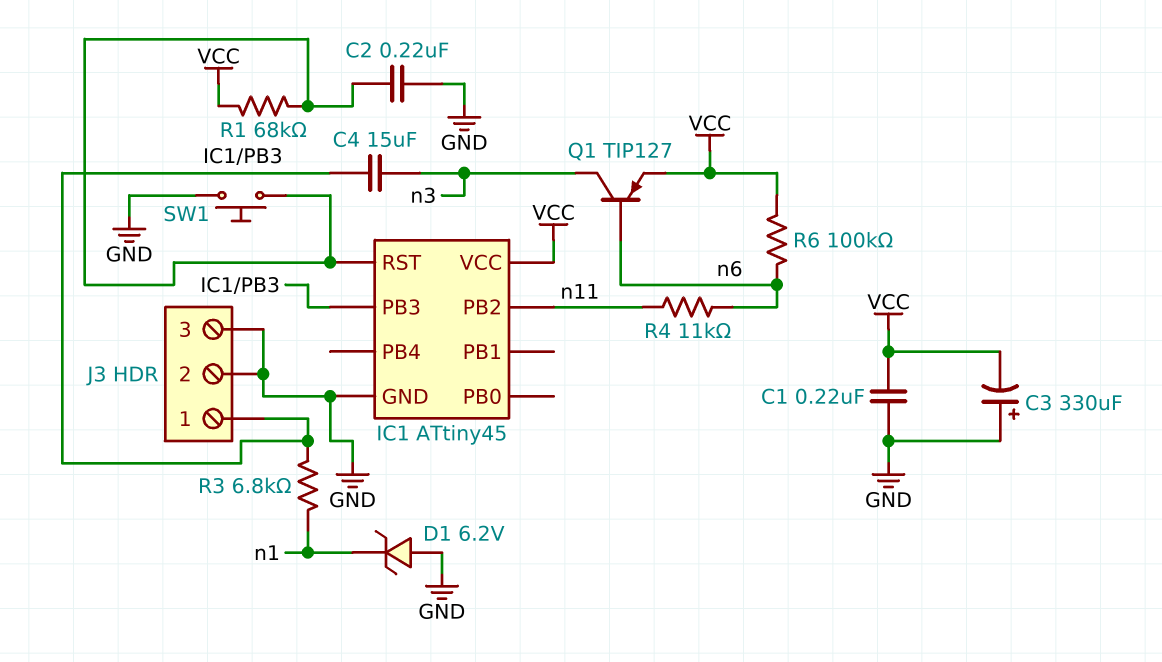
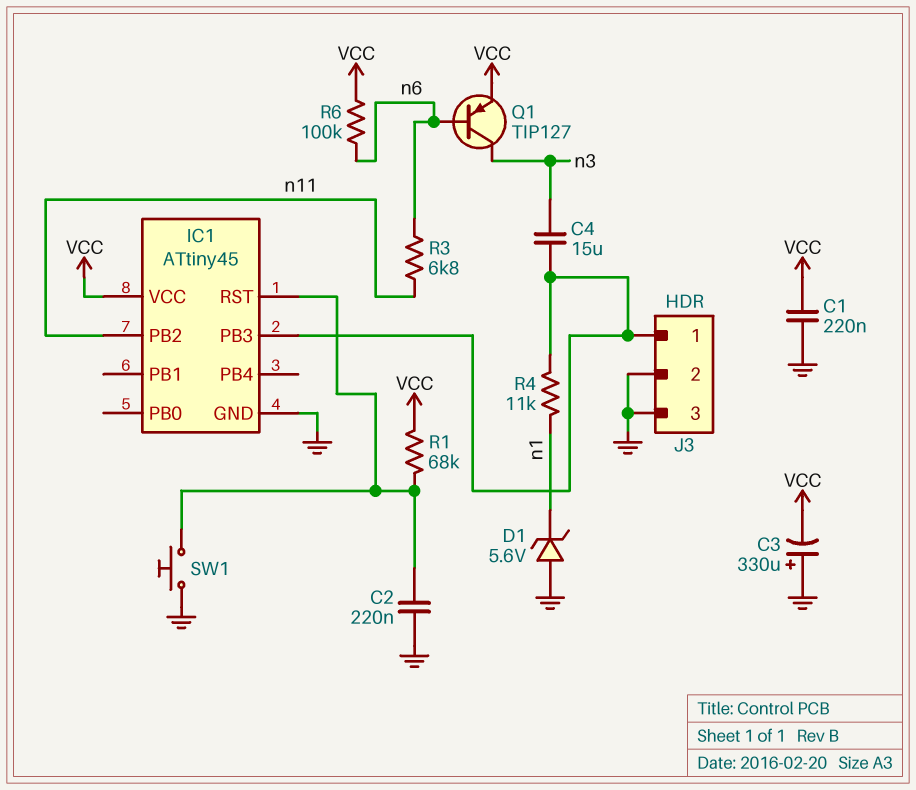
D1: zener 6.2V (A GND, K n1) -> zener 5.6V (A GND, K n1)
R3: 6.8k (IC1/PB3, n1) -> 6.8k (n6, n11)
R4: 11k (n6, n11) -> 11k (IC1/PB3, n1)

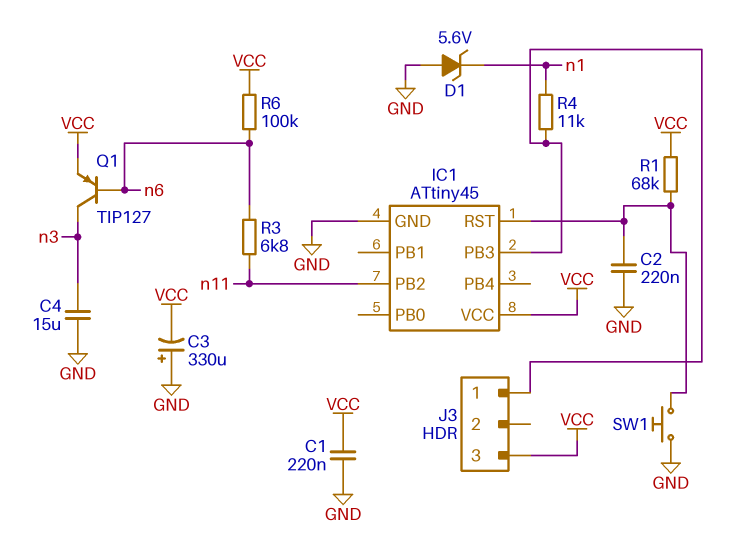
C4: 15uF (IC1/PB3, n3) -> 15uF (GND, n3)
J3 pin 2: GND -> none
J3 pin 3: GND -> VCC

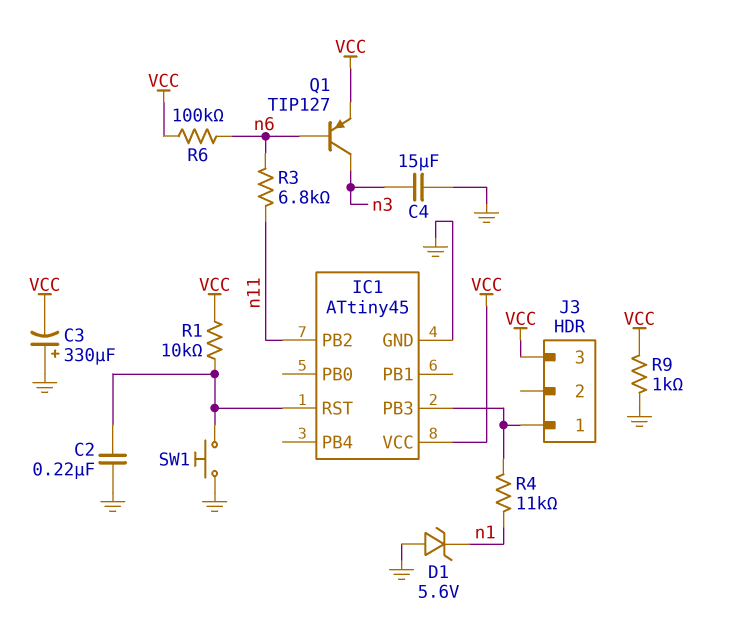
C1: 220nF (GND, VCC) -> none
R1: 68k (IC1/RST, VCC) -> 10k (IC1/RST, VCC)
R9: none -> 1k (GND, VCC)

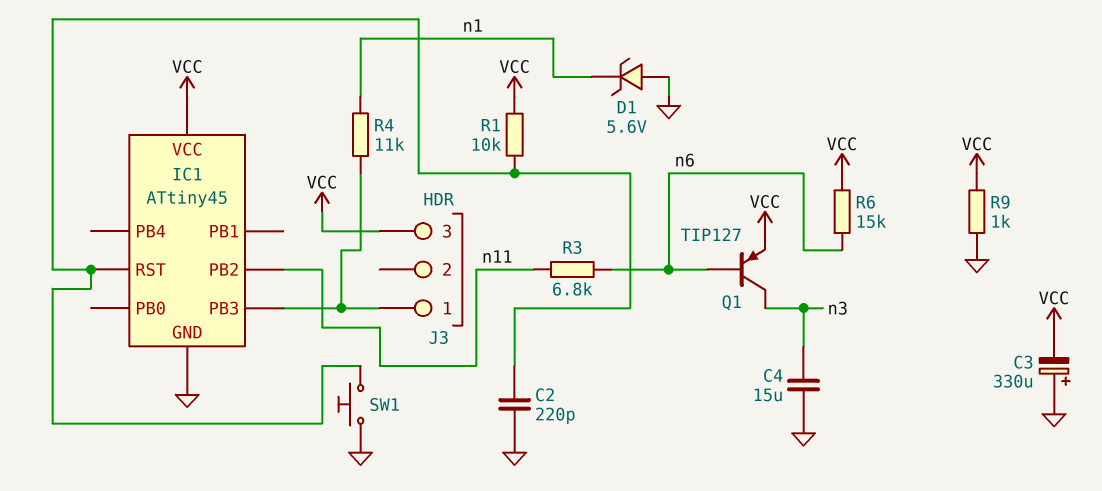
C2: 220nF (GND, IC1/RST) -> 220pF (GND, IC1/RST)
R6: 100k (VCC, n6) -> 15k (VCC, n6)

